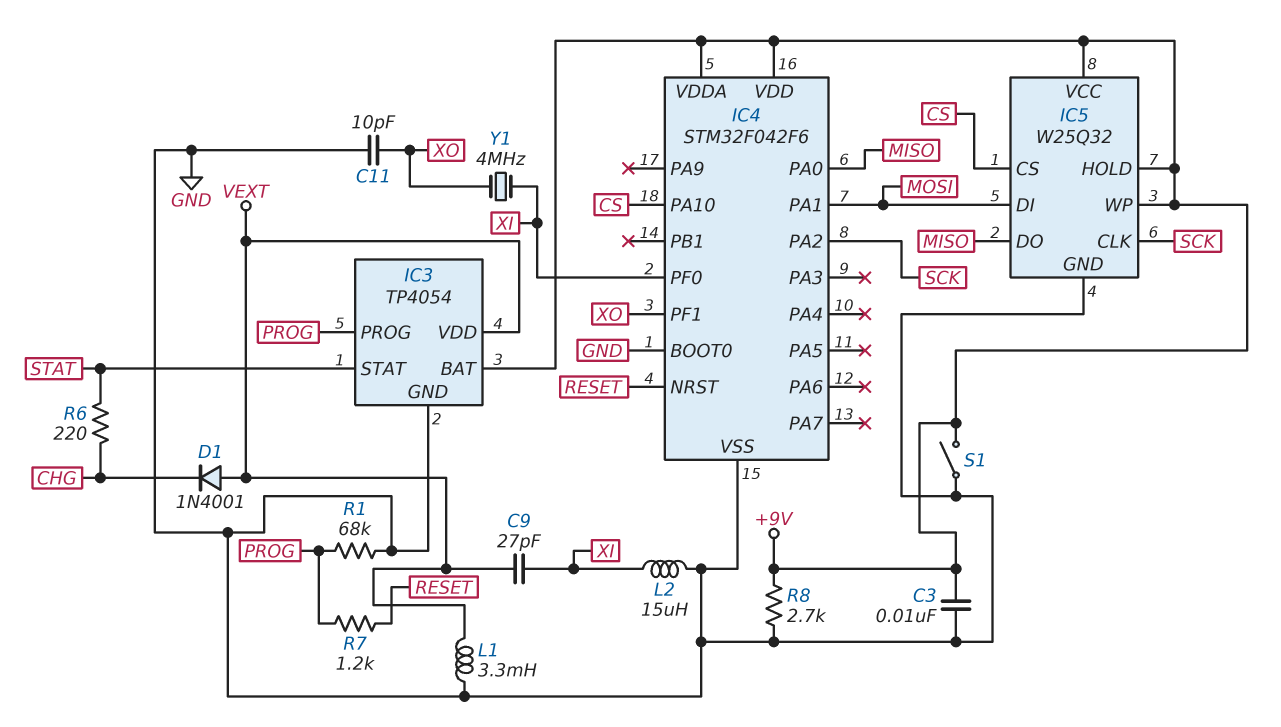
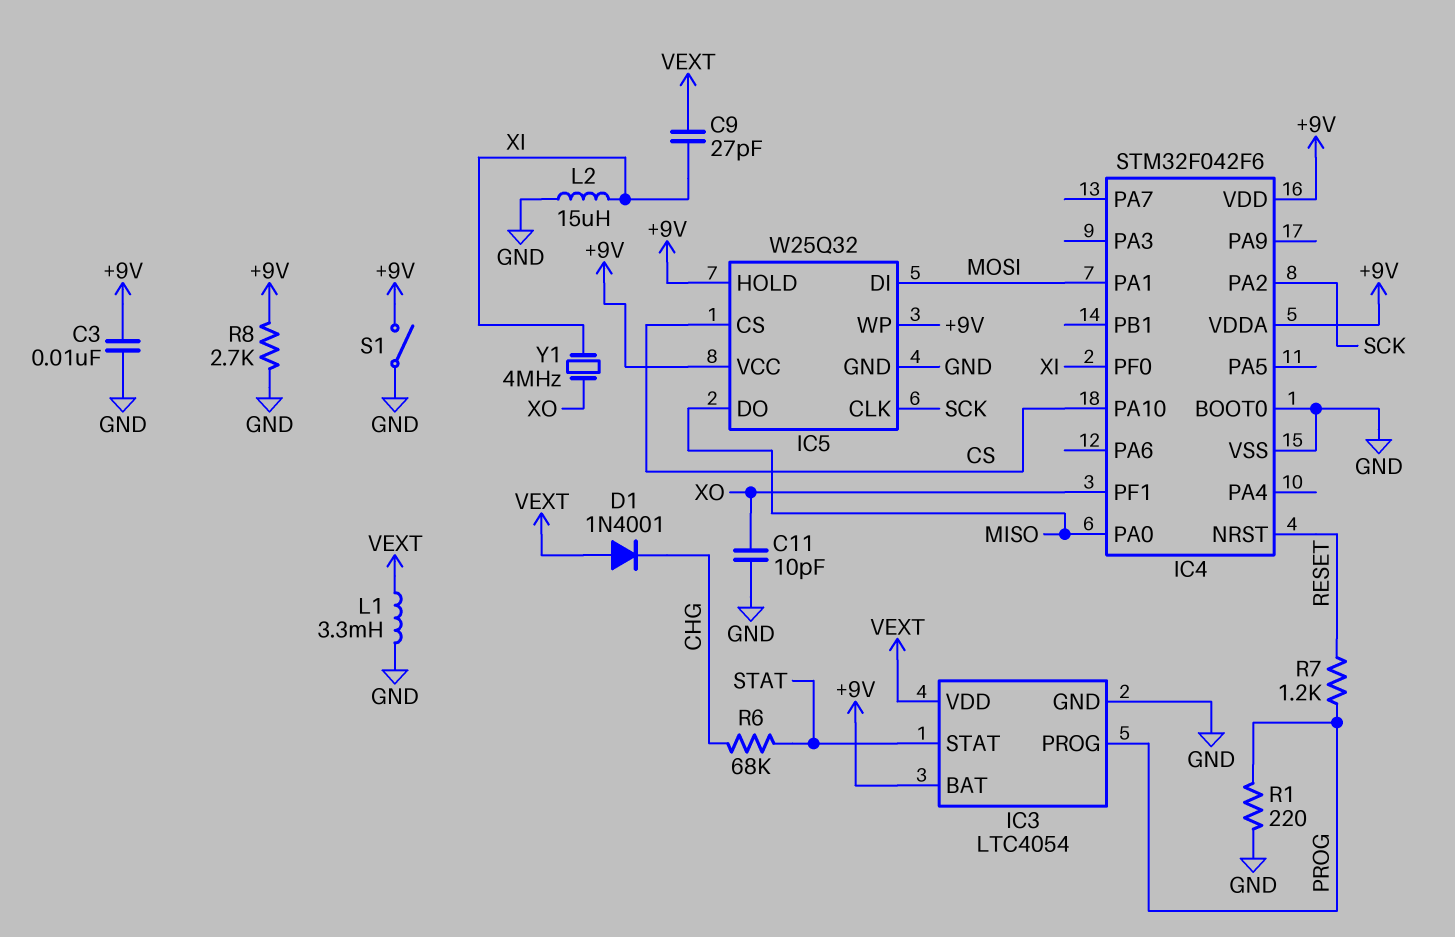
IC3: TP4054 -> LTC4054
R1: 68k (GND, PROG) -> 220 (GND, PROG)
R6: 220 (CHG, STAT) -> 68k (CHG, STAT)

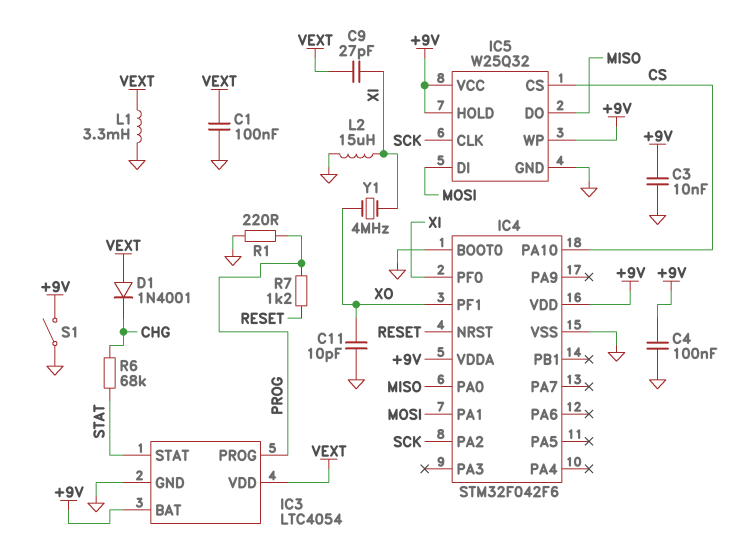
C1: none -> 100nF (GND, VEXT)
C4: none -> 100nF (+9V, GND)
R8: 2.7k (+9V, GND) -> none

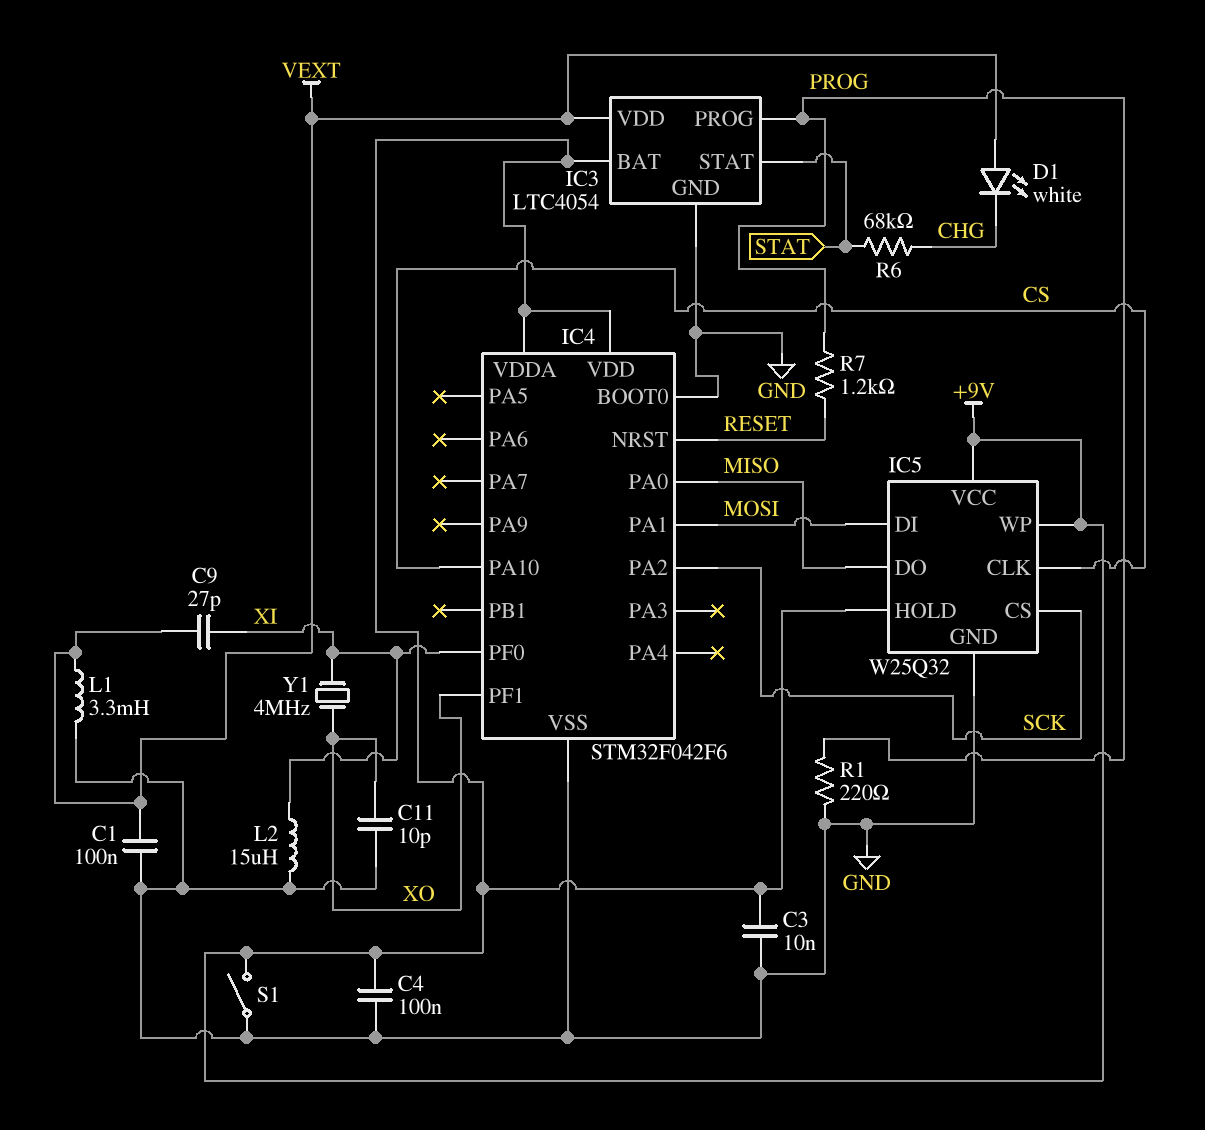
D1: diode 1N4001 (A VEXT, K CHG) -> LED white (A VEXT, K CHG)
IC5 pin CLK: SCK -> CS
IC5 pin CS: CS -> SCK

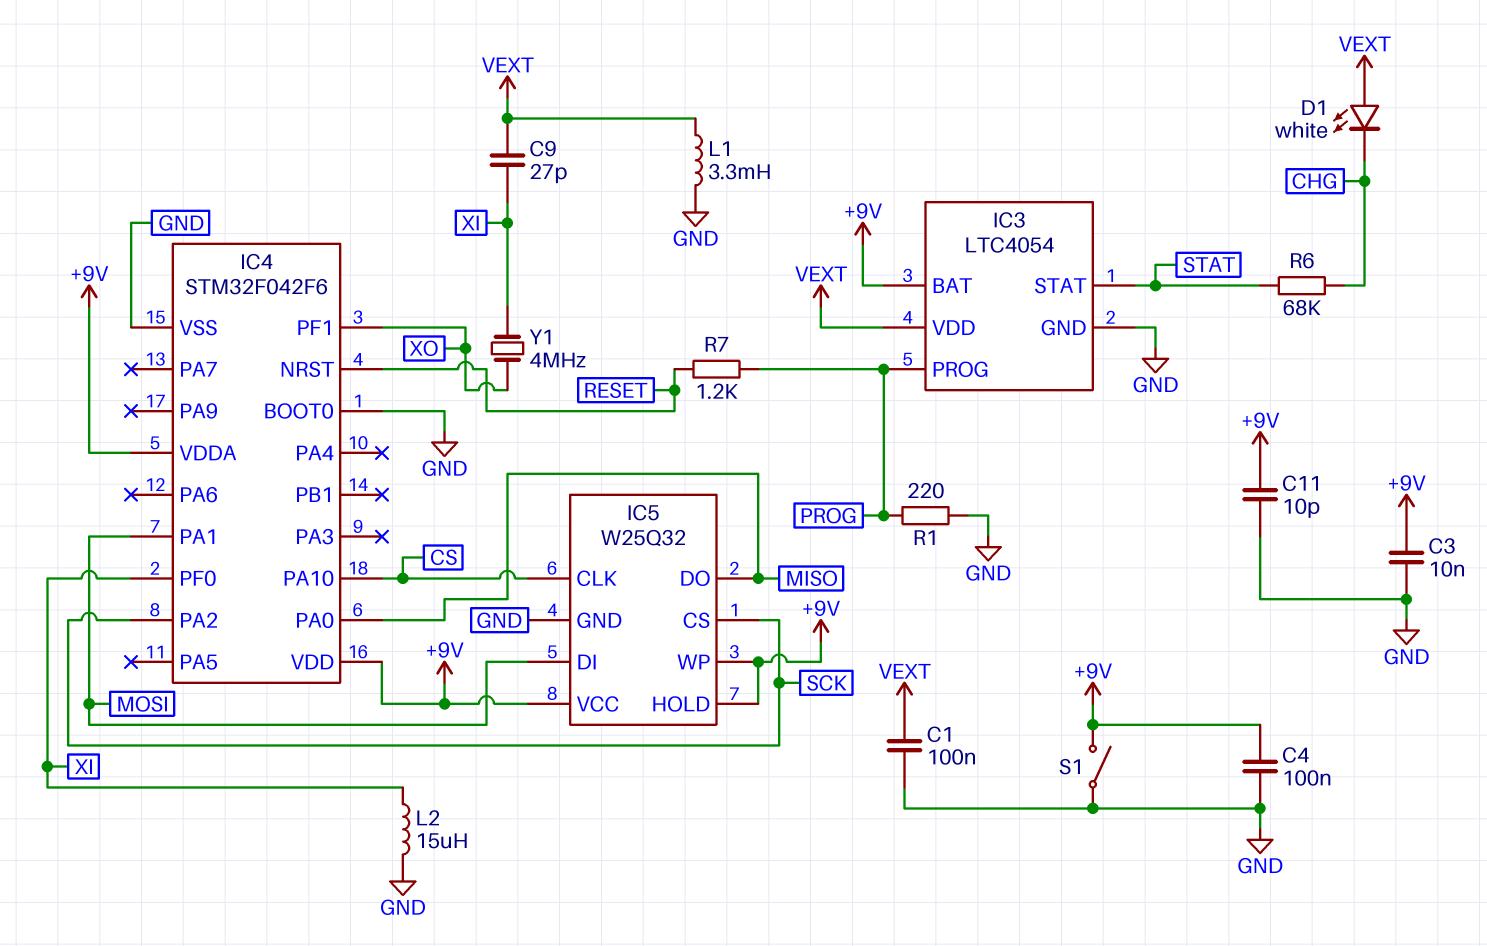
C11: 10pF (GND, XO) -> 10pF (+9V, GND)

